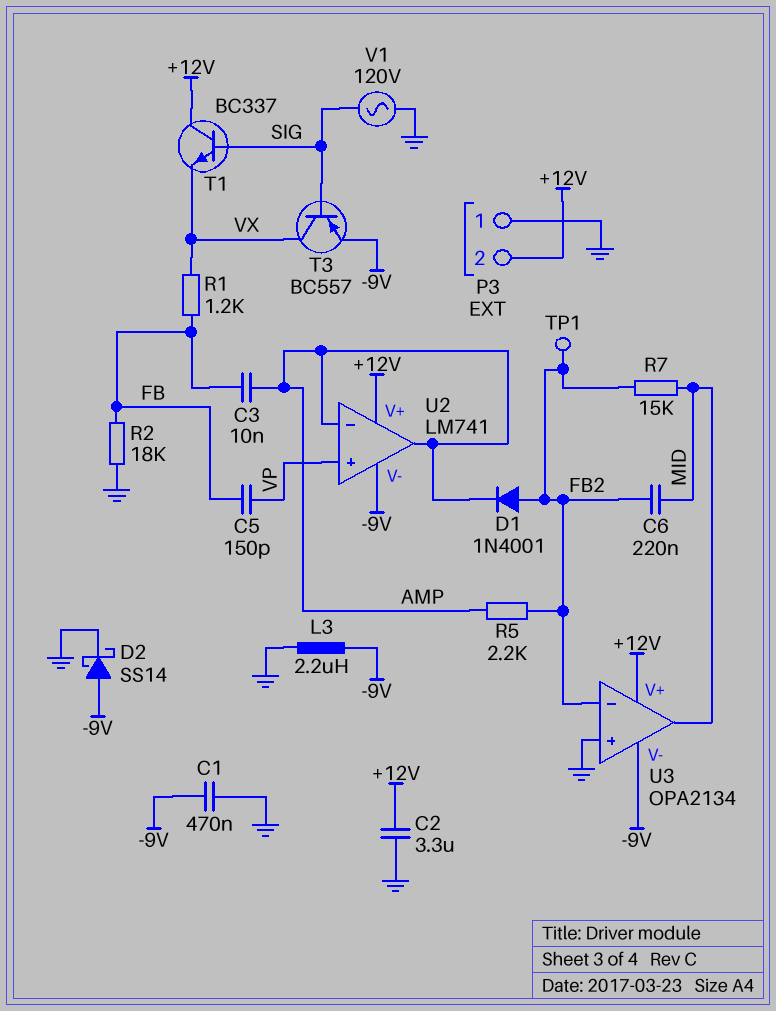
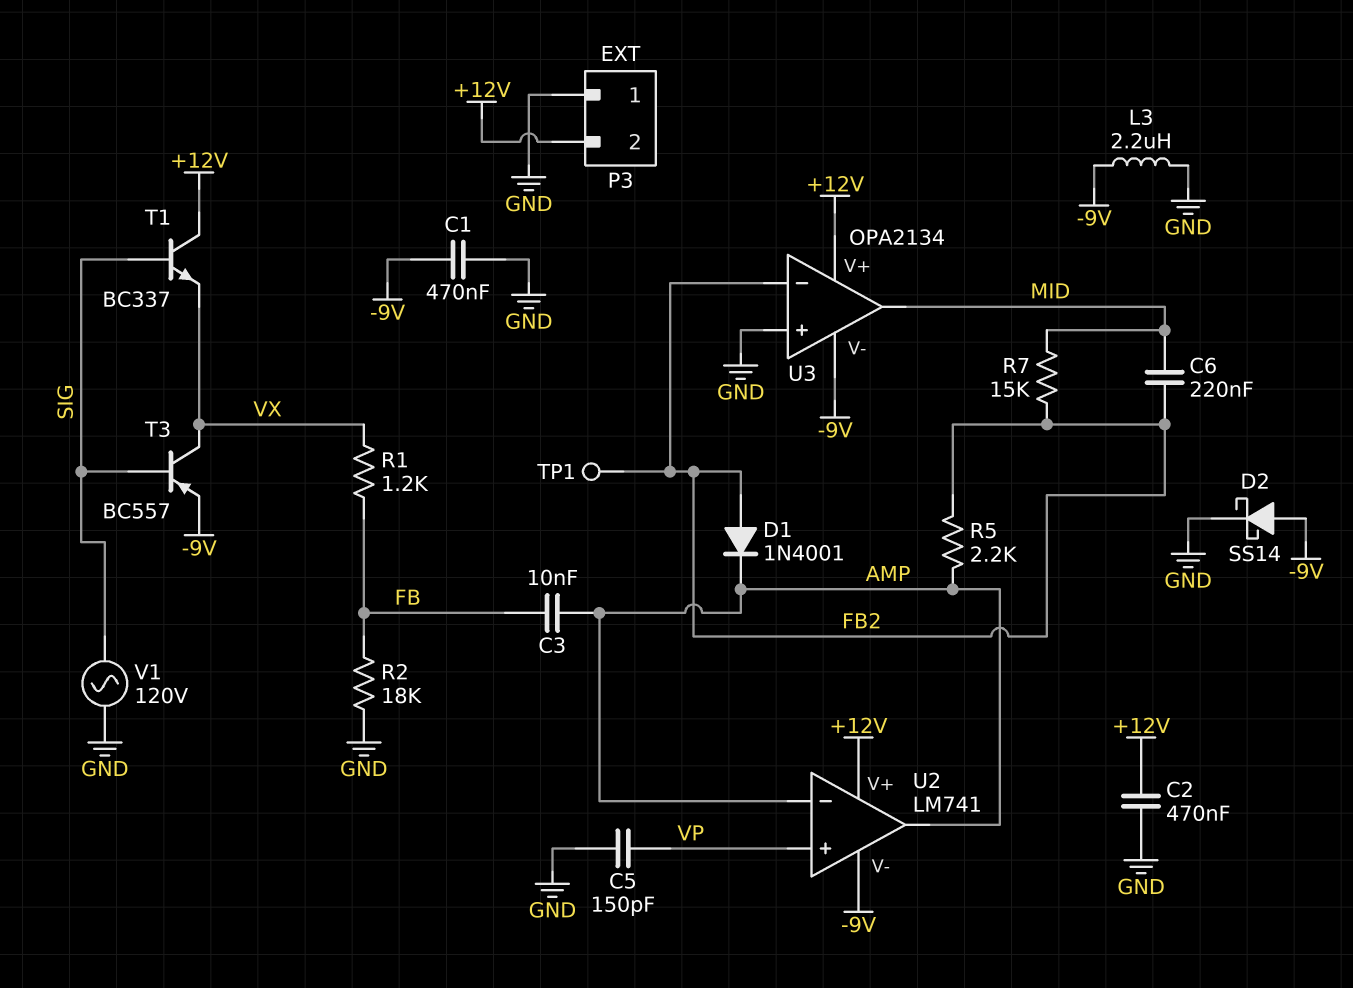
C2: 3.3uF (+12V, GND) -> 470nF (+12V, GND)
C5: 150pF (FB, VP) -> 150pF (GND, VP)

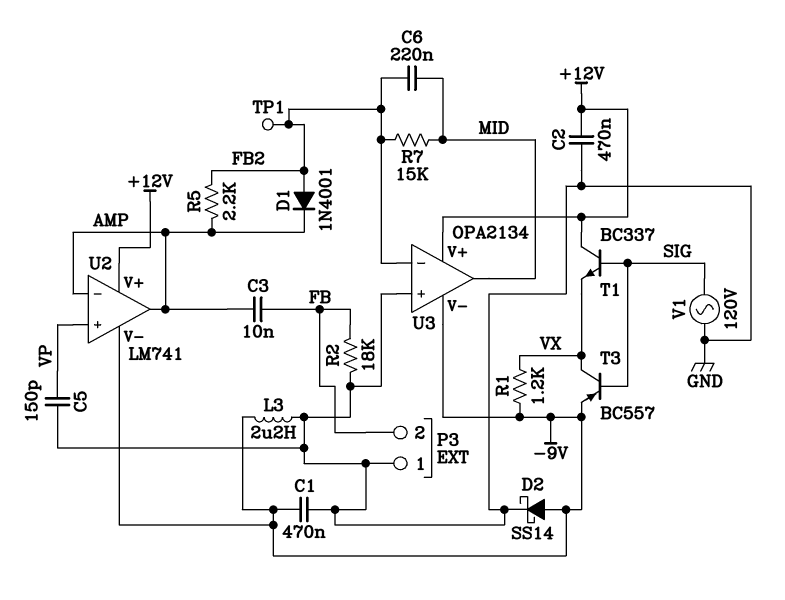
P3 pin 2: +12V -> FB
R1: 1.2k (FB, VX) -> 1.2k (-9V, VX)

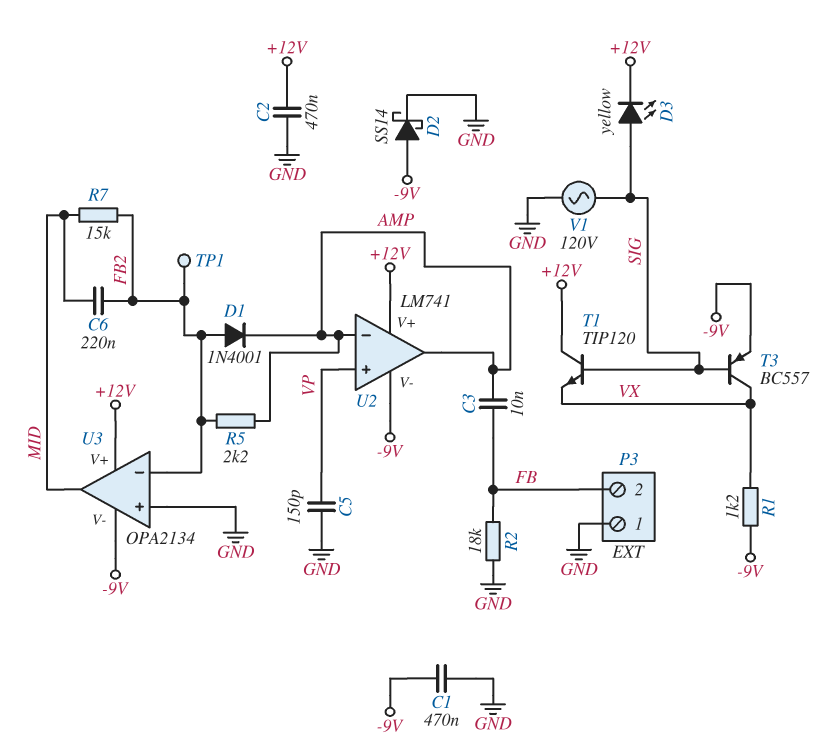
D3: none -> LED yellow (A SIG, K +12V)
L3: 2.2uH (-9V, GND) -> none
T1: NPN BC337 (B SIG, C +12V, E VX) -> NPN TIP120 (B SIG, C +12V, E VX)

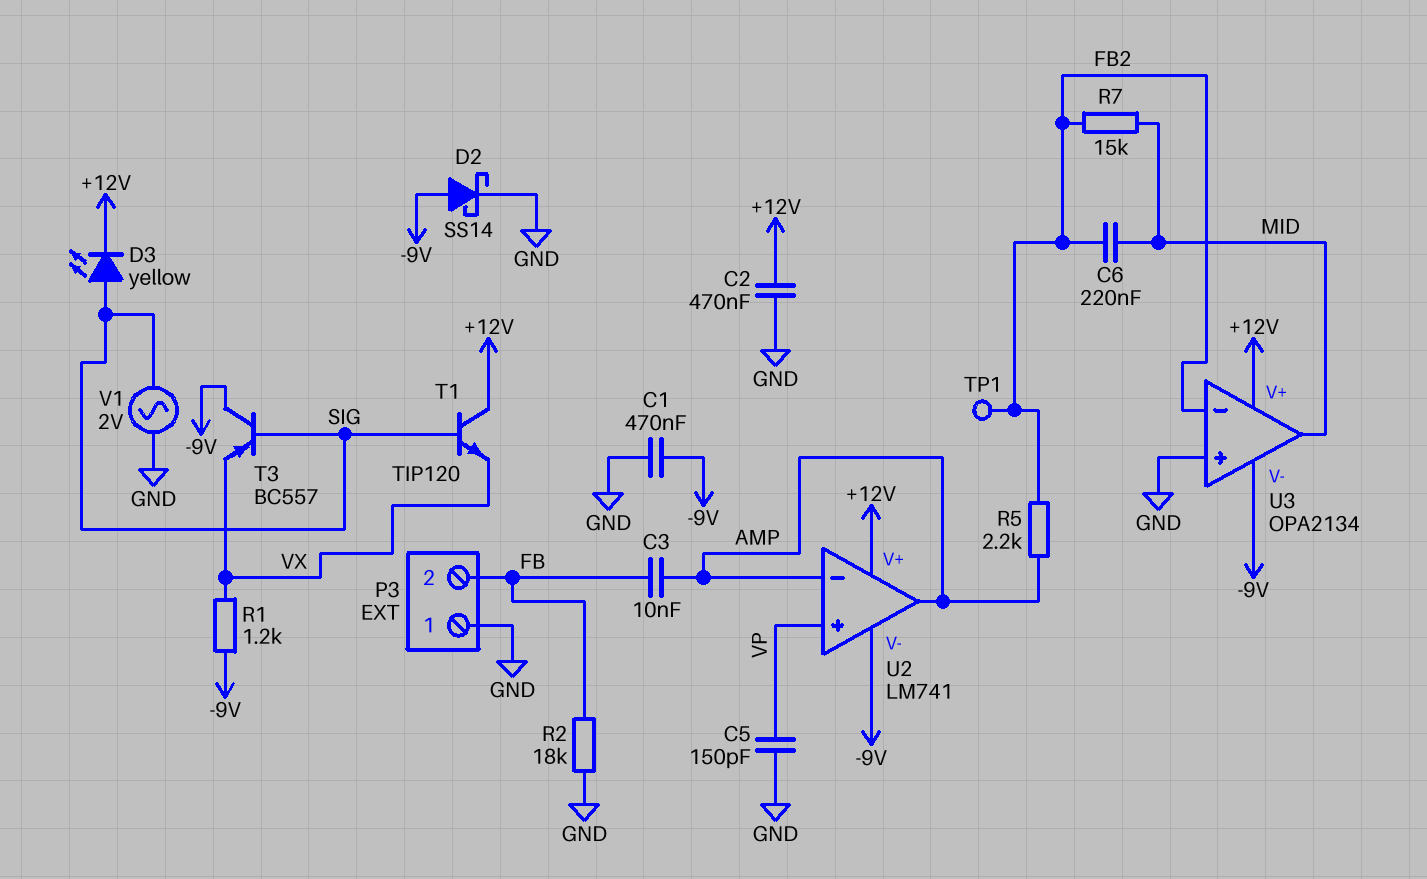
D1: diode 1N4001 (A FB2, K AMP) -> none
T3: PNP BC557 (B SIG, C VX, E -9V) -> PNP BC557 (B SIG, C -9V, E VX)
V1: AC 120V (GND, SIG) -> AC 2V (GND, SIG)

